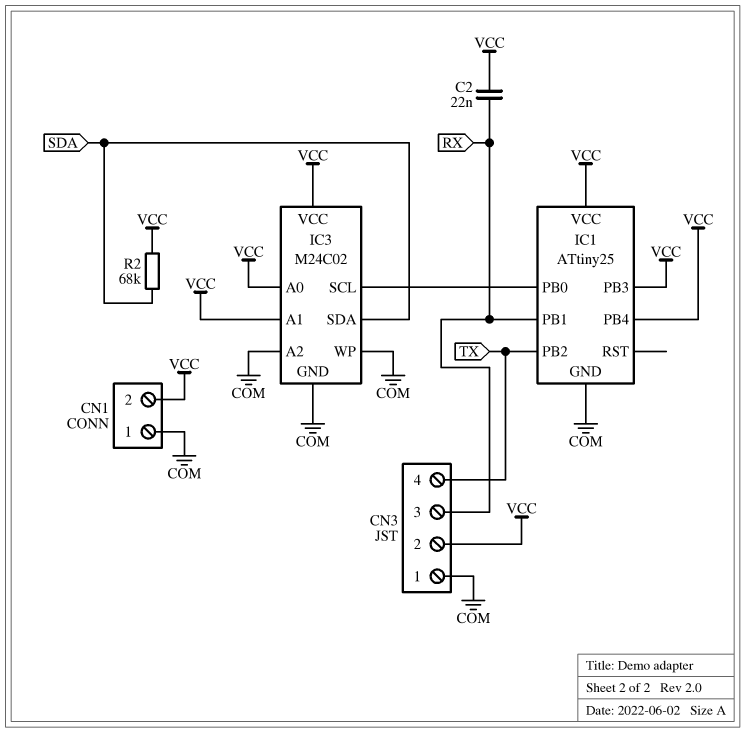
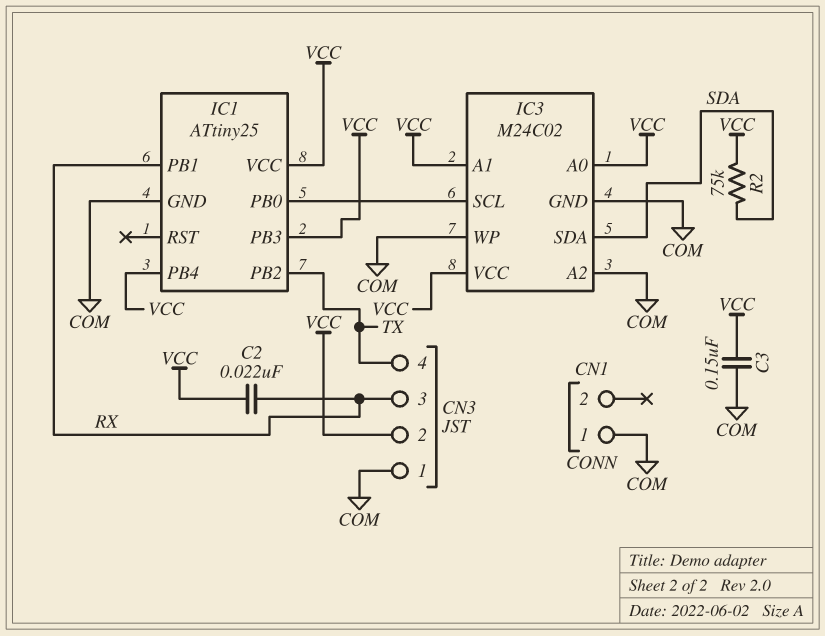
C3: none -> 150nF (COM, VCC)
CN1 pin 2: VCC -> none
R2: 68k (SDA, VCC) -> 75k (SDA, VCC)

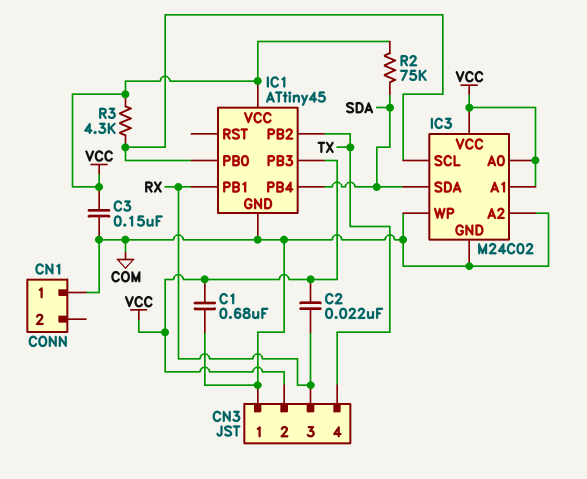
C1: none -> 680nF (COM, VCC)
IC1: ATtiny25 -> ATtiny45
IC1 pin PB4: VCC -> SDA
R3: none -> 4.3k (IC1/PB0, VCC)

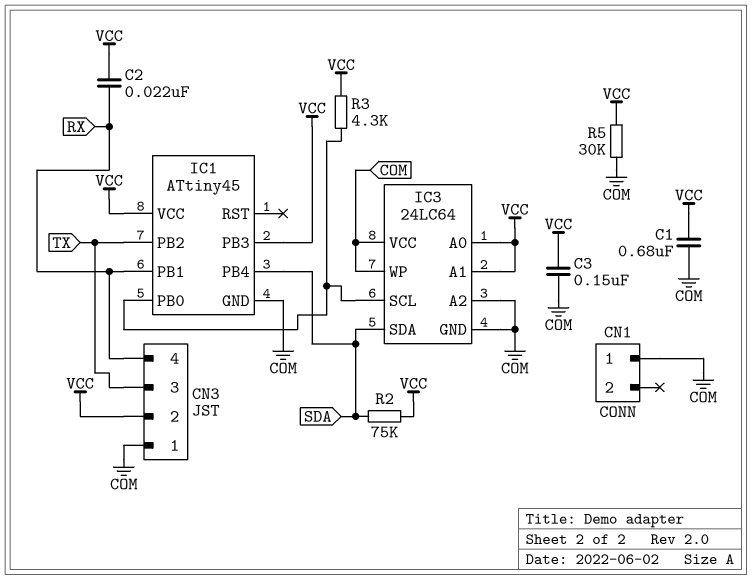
CN3 pin 3: RX -> TX
CN3 pin 4: TX -> RX
IC3: M24C02 -> 24LC64
IC3 pin VCC: VCC -> COM
R5: none -> 30k (COM, VCC)

